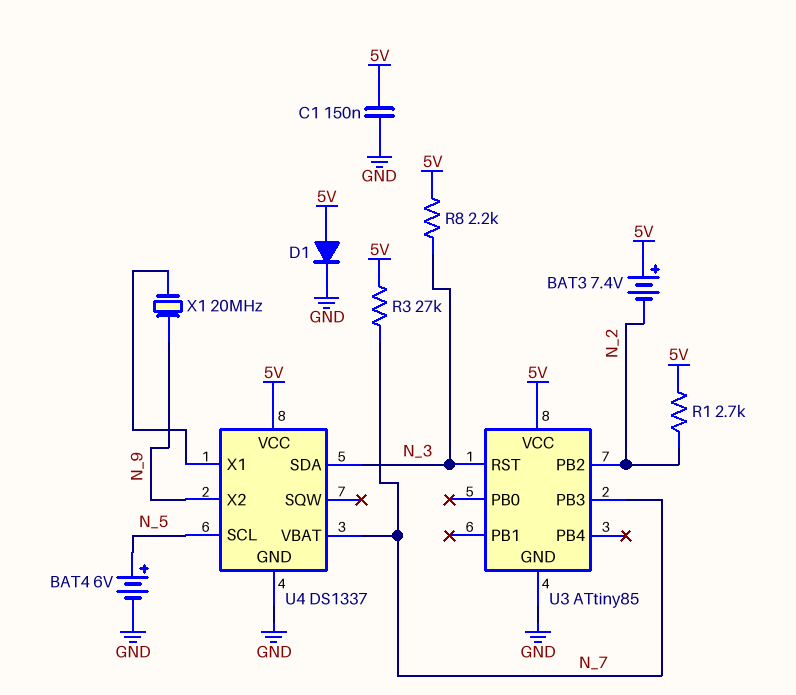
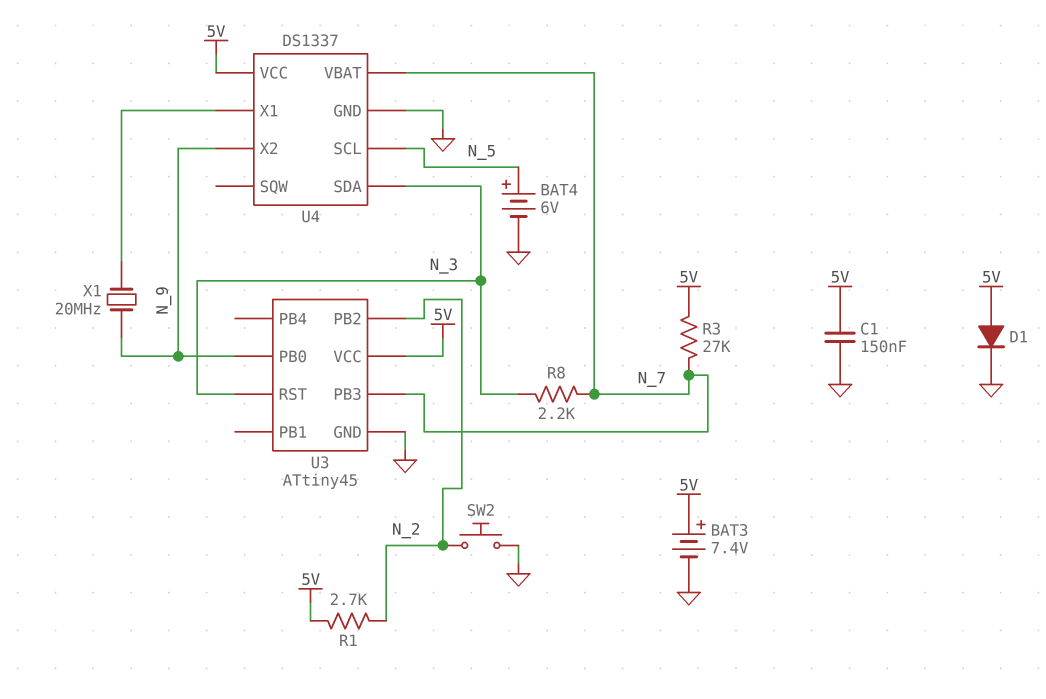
BAT3: 7.4V (plus 5V, minus N_2) -> 7.4V (plus 5V, minus GND)
R8: 2.2k (5V, N_3) -> 2.2k (N_3, N_7)
SW2: none -> button (GND, N_2)
U3: ATtiny85 -> ATtiny45
U3 pin PB0: none -> N_9

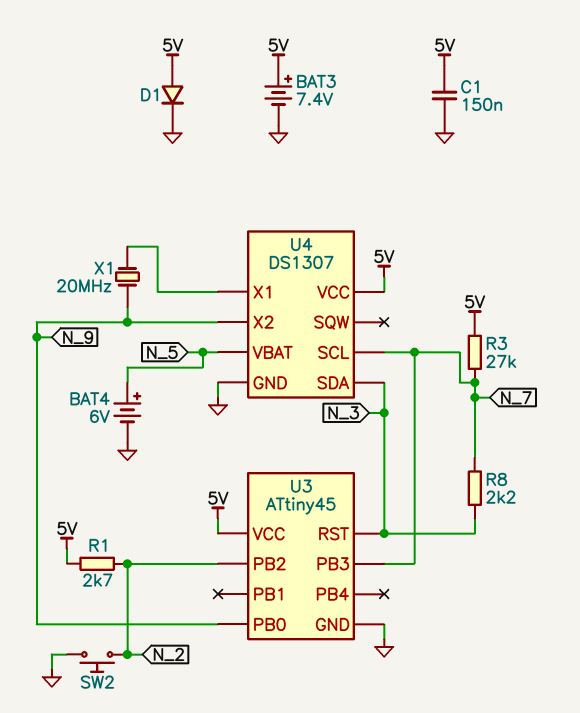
U4: DS1337 -> DS1307
U4 pin SCL: N_5 -> N_7
U4 pin VBAT: N_7 -> N_5

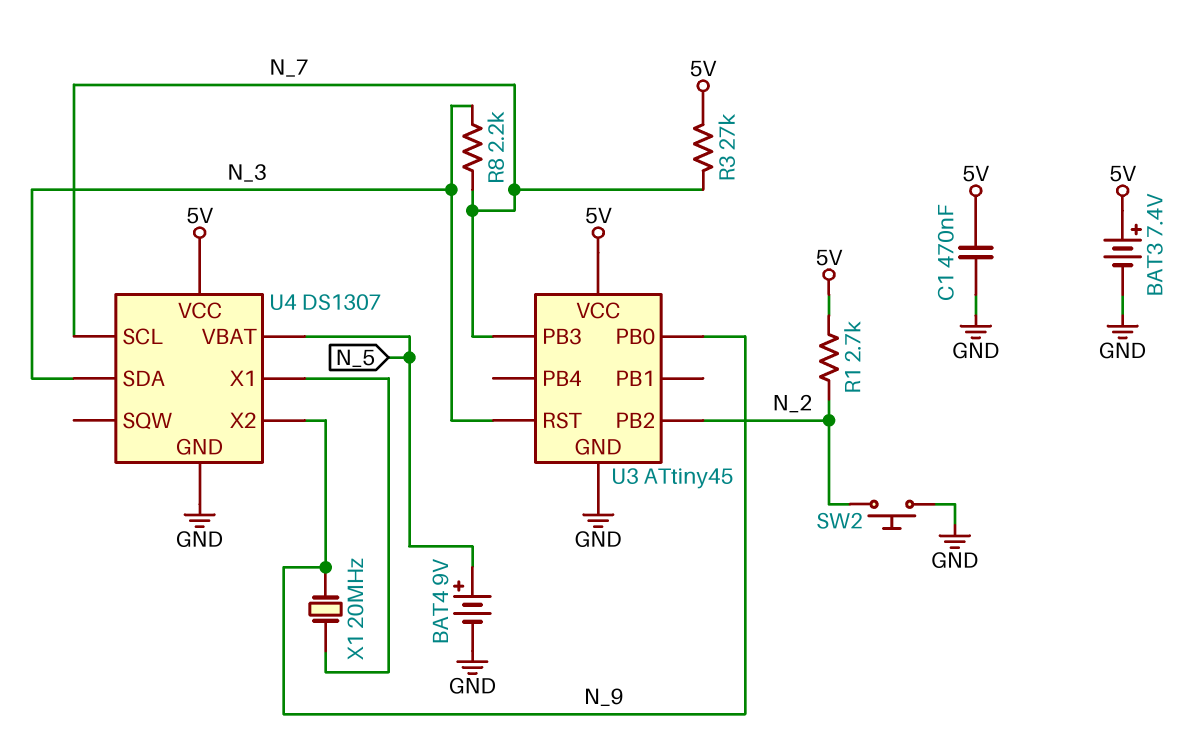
BAT4: 6V (plus N_5, minus GND) -> 9V (plus N_5, minus GND)
C1: 150nF (5V, GND) -> 470nF (5V, GND)
D1: diode (A 5V, K GND) -> none

